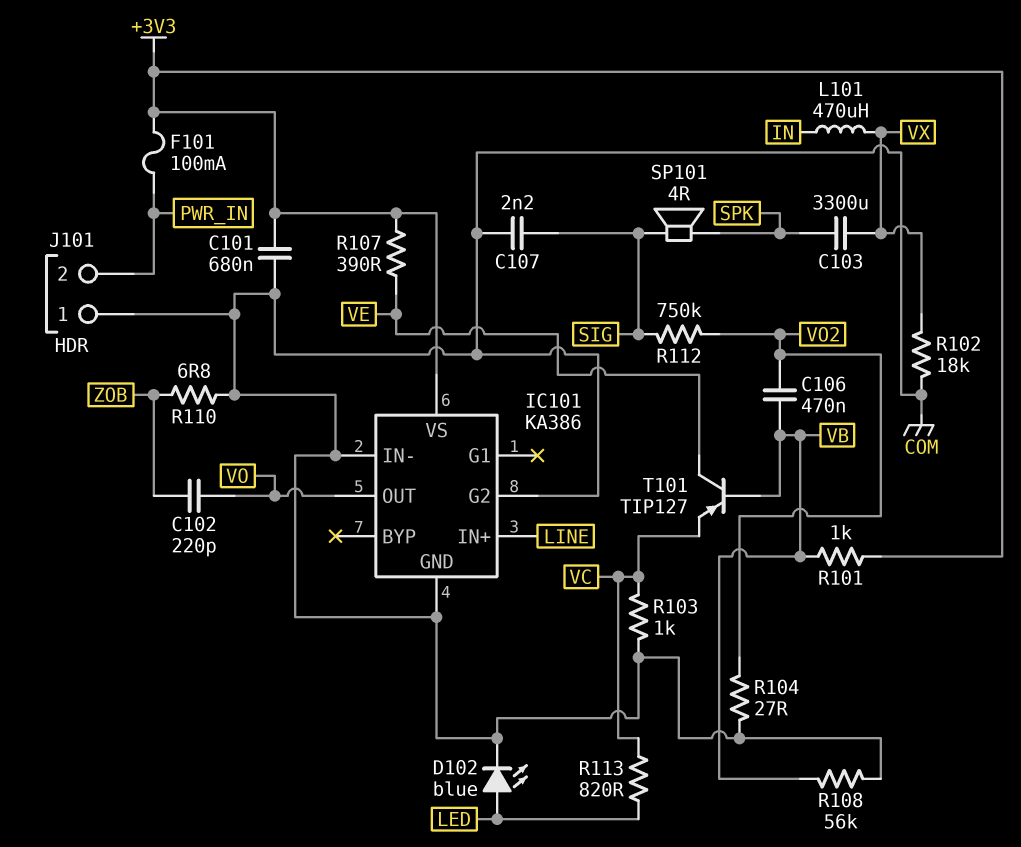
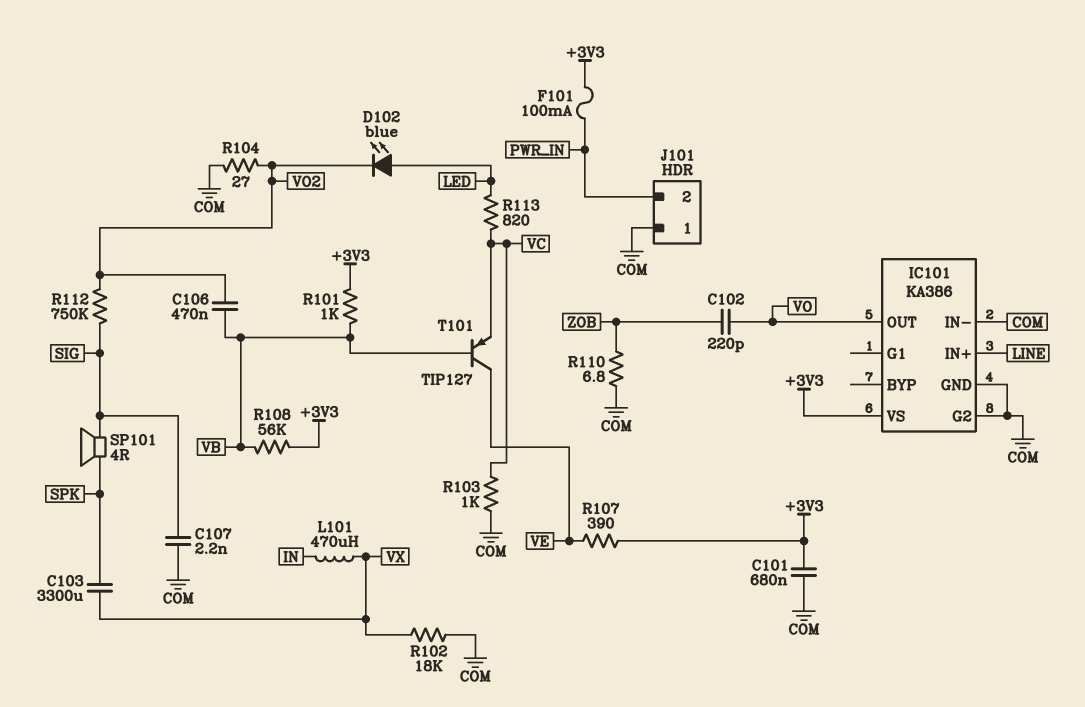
D102: LED blue (A LED, K COM) -> LED blue (A LED, K VO2)
R108: 56k (COM, VB) -> 56k (+3V3, VB)

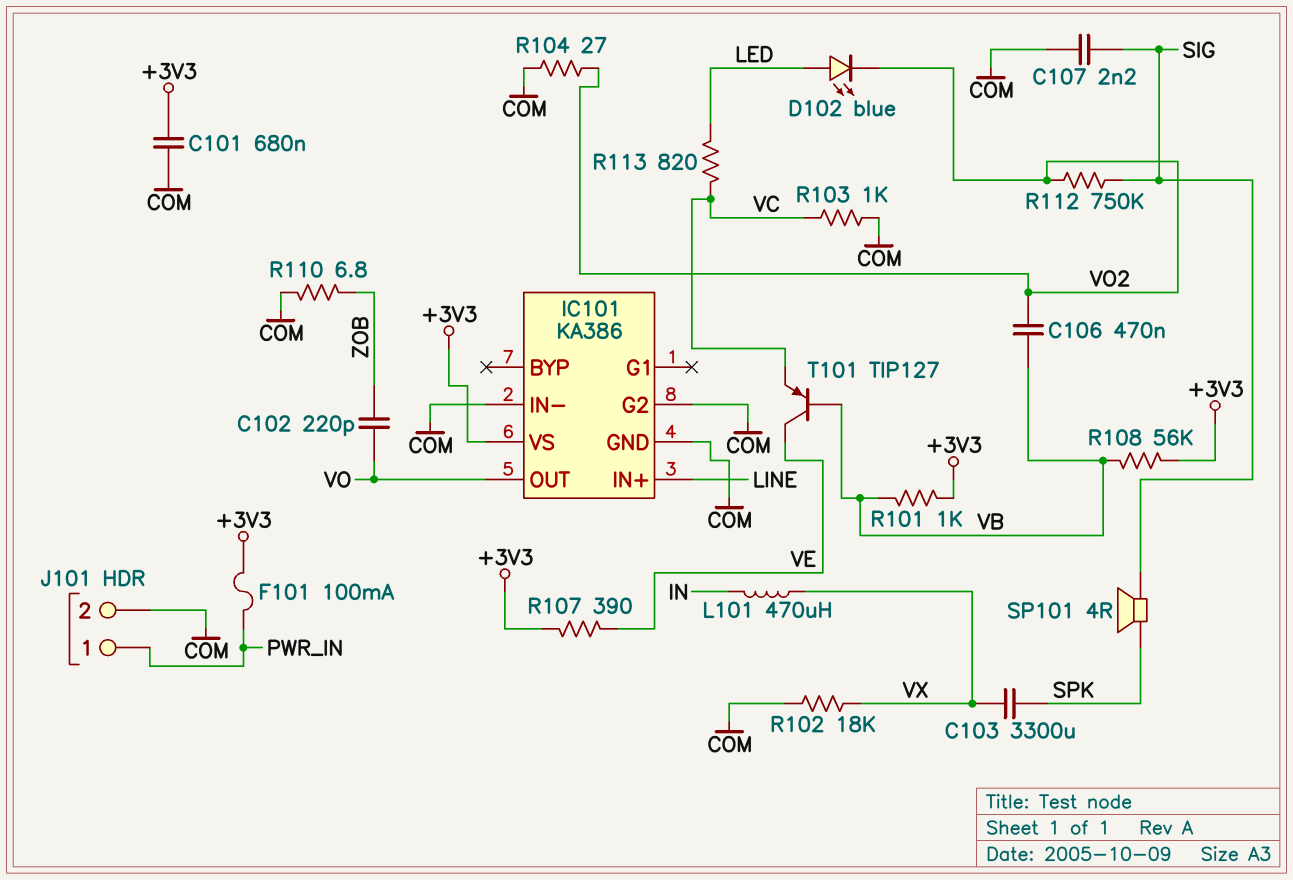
J101 pin 1: COM -> PWR_IN
J101 pin 2: PWR_IN -> COM

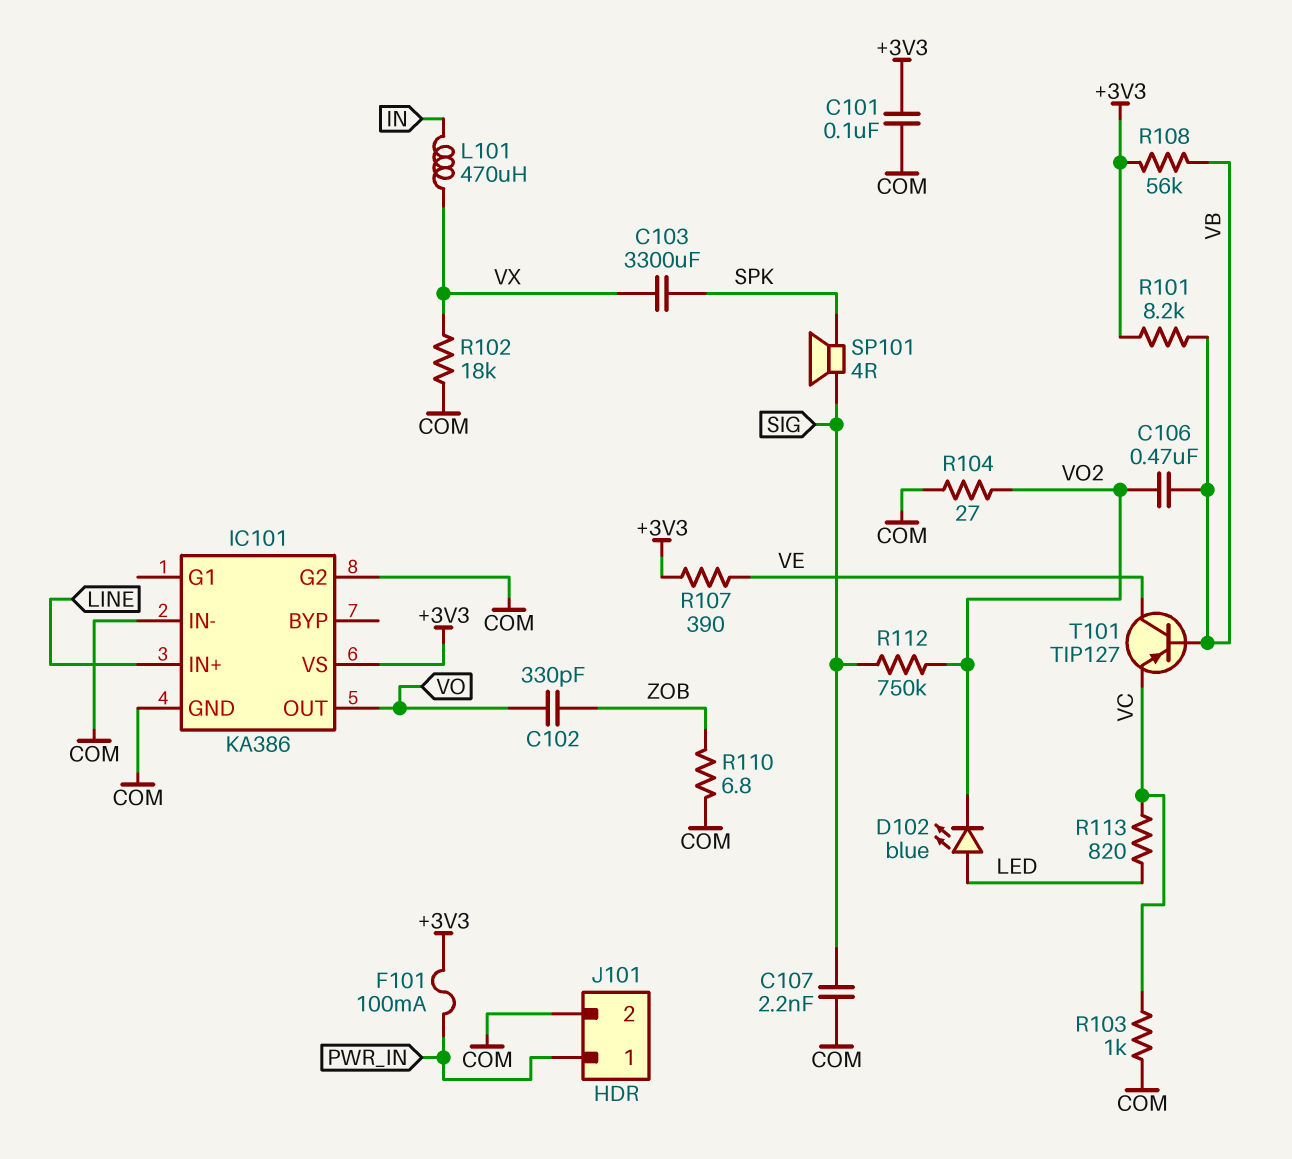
C101: 680nF (+3V3, COM) -> 100nF (+3V3, COM)
C102: 220pF (VO, ZOB) -> 330pF (VO, ZOB)
R101: 1k (+3V3, VB) -> 8.2k (+3V3, VB)

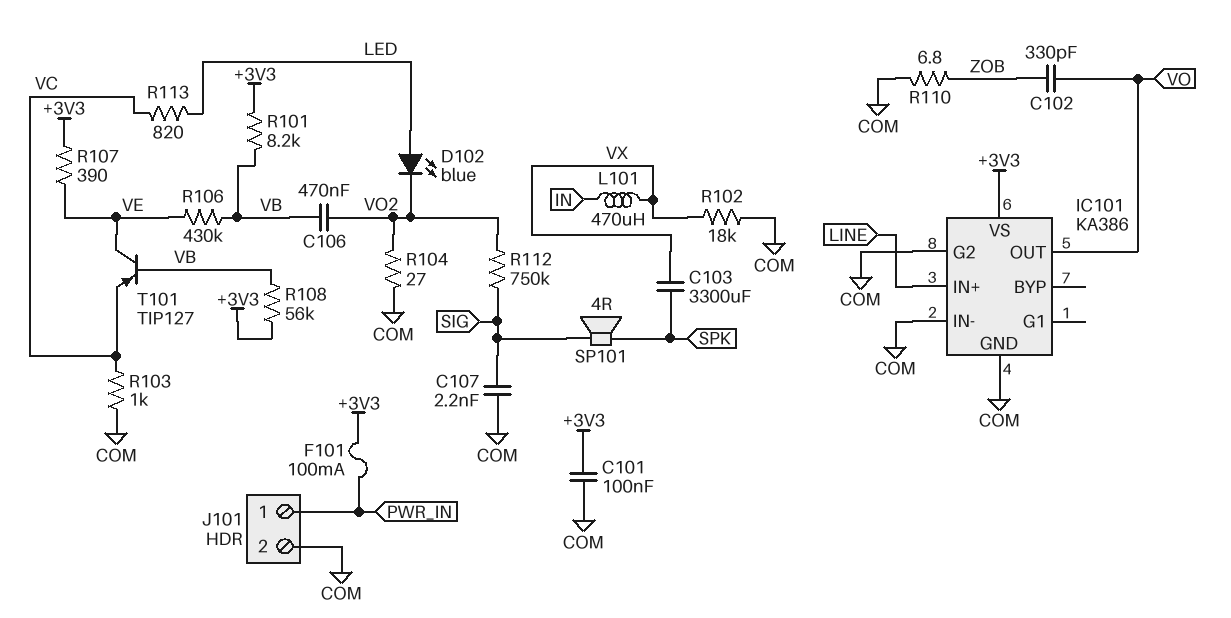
R106: none -> 430k (VB, VE)

